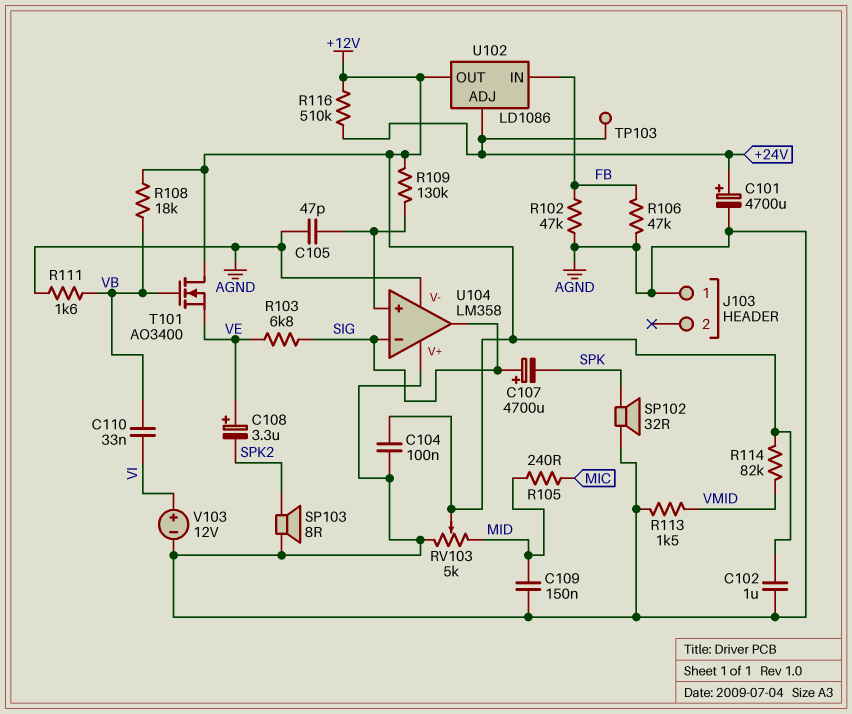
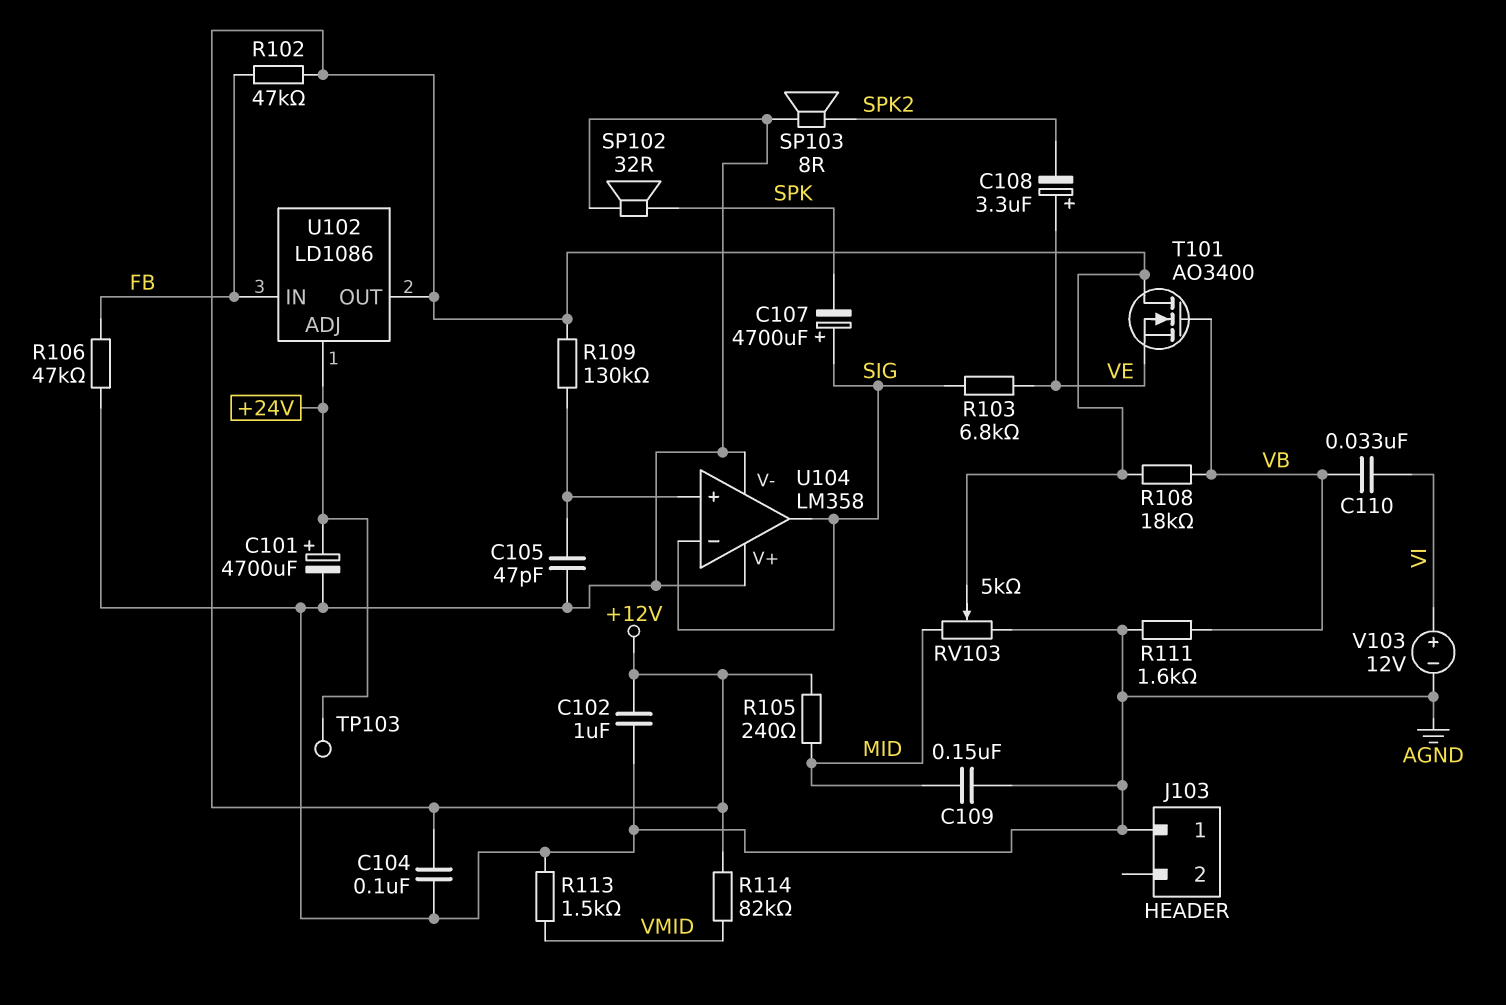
R102: 47k (AGND, FB) -> 47k (+12V, FB)
R105: 240 (MIC, MID) -> 240 (+12V, MID)
R116: 510k (+12V, +24V) -> none

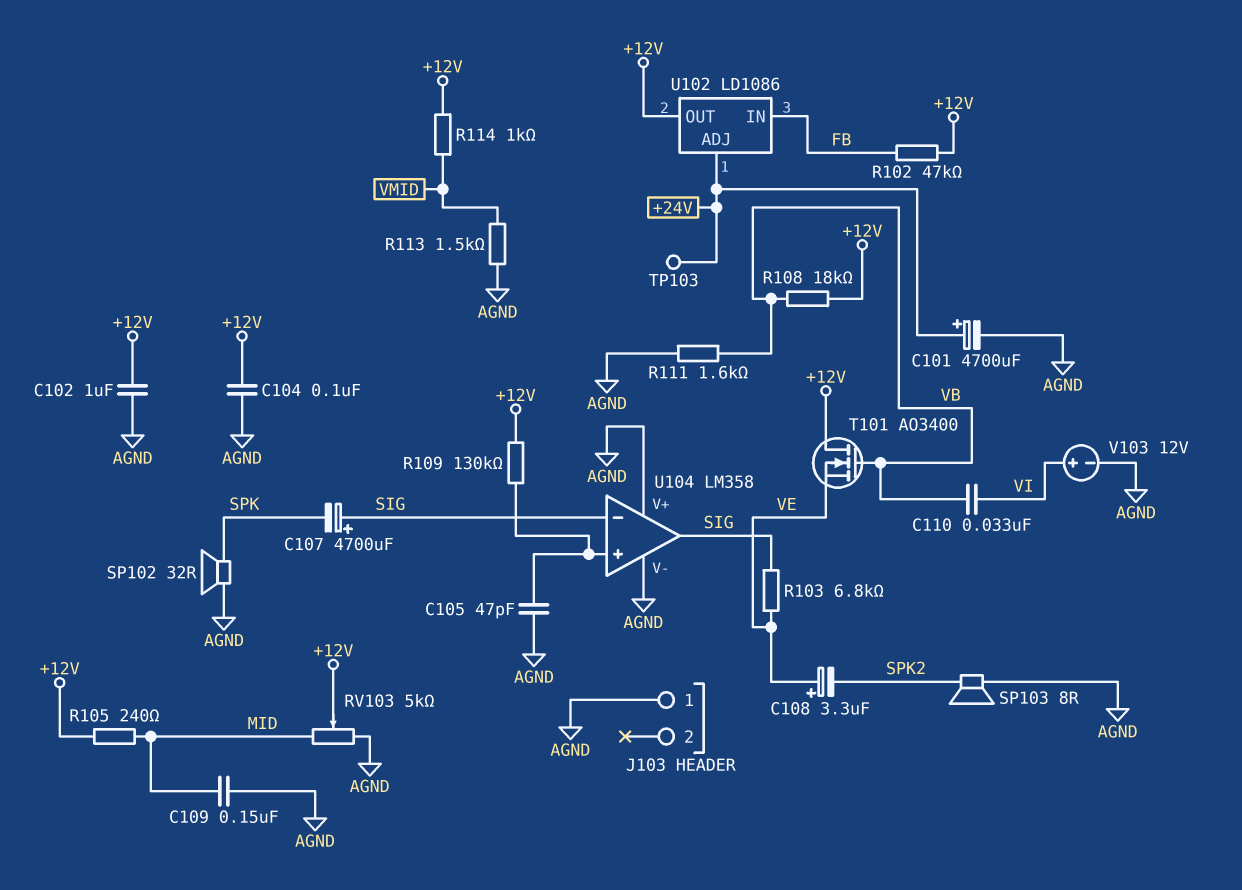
R106: 47k (AGND, FB) -> none
R114: 82k (+12V, VMID) -> 1k (+12V, VMID)

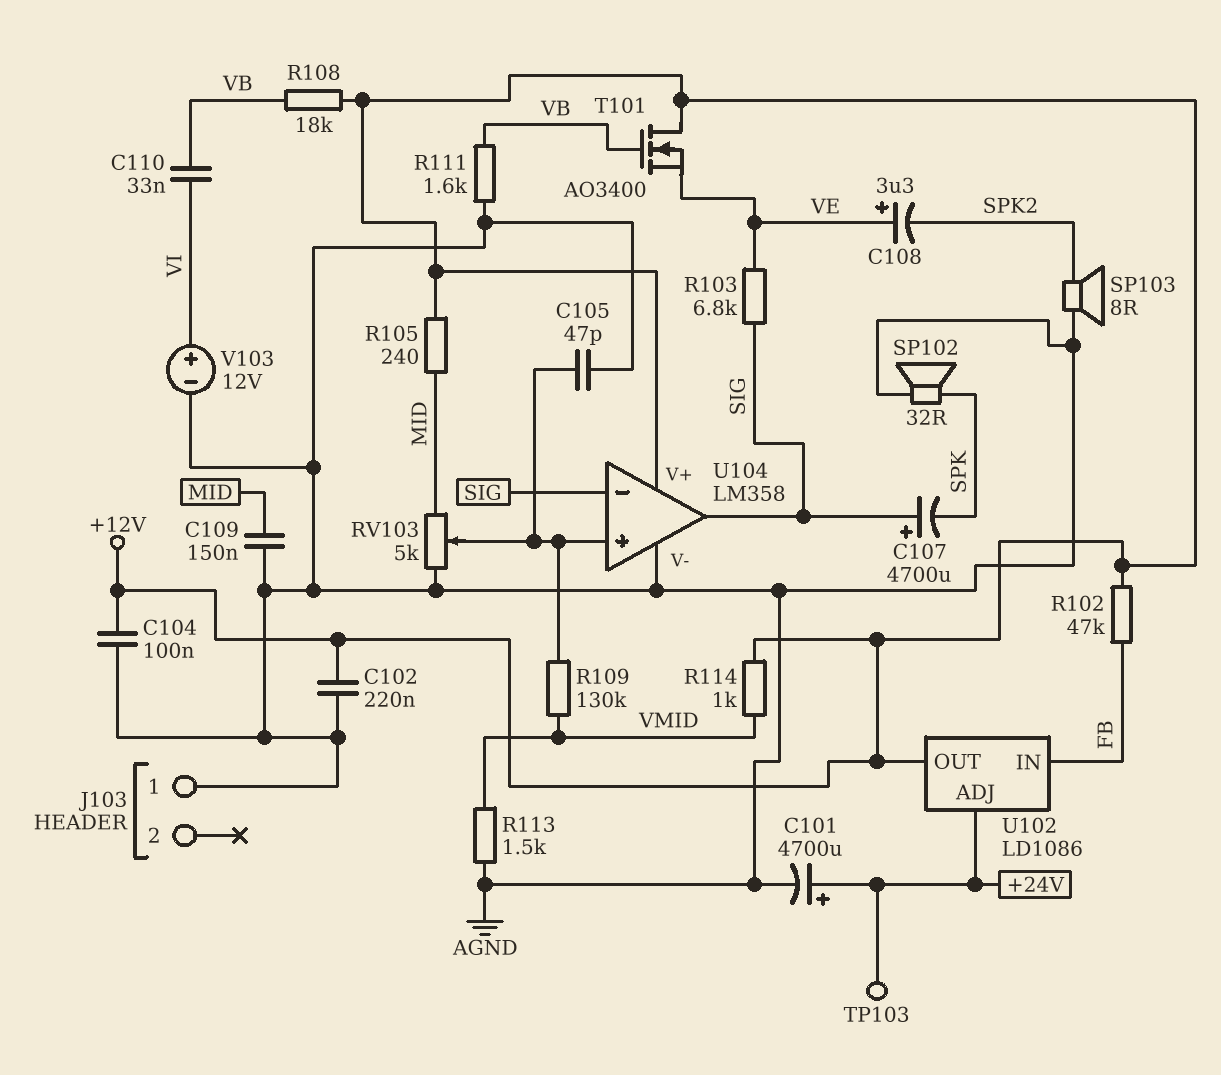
C102: 1uF (+12V, AGND) -> 220nF (+12V, AGND)
R109: 130k (+12V, U104/in+) -> 130k (U104/in+, VMID)
RV103: 5k (AGND, MID, wiper +12V) -> 5k (AGND, MID, wiper U104/in+)
U104 pin V+: AGND -> +12V

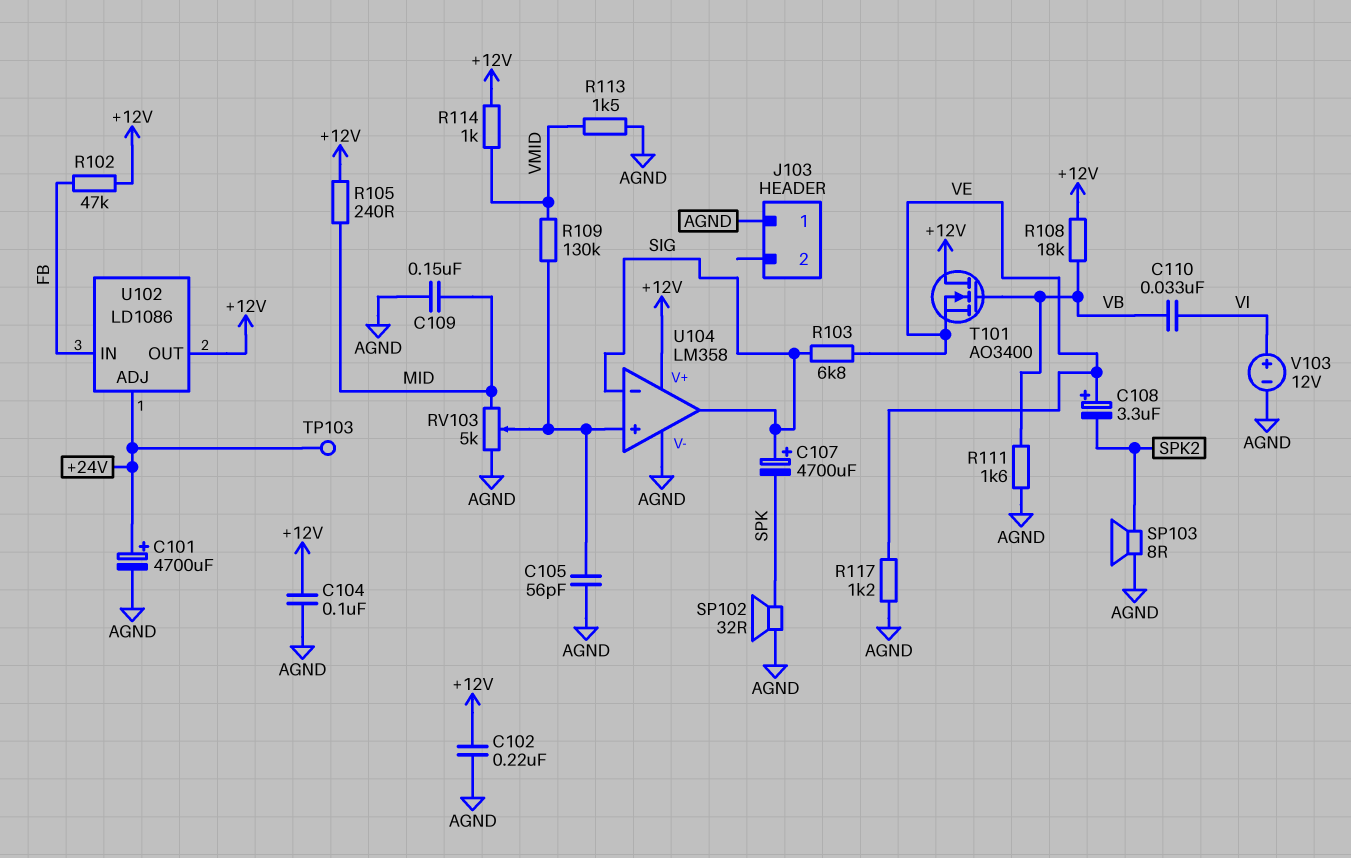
C105: 47pF (AGND, U104/in+) -> 56pF (AGND, U104/in+)
R117: none -> 1.2k (AGND, VE)

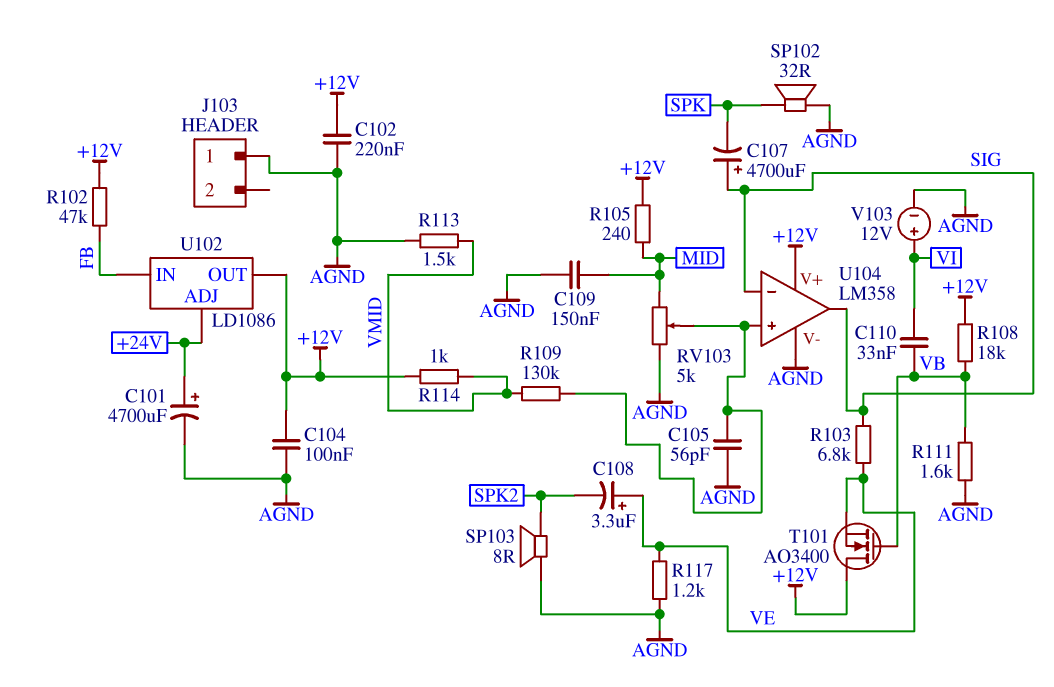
TP103: test point (+24V) -> none

